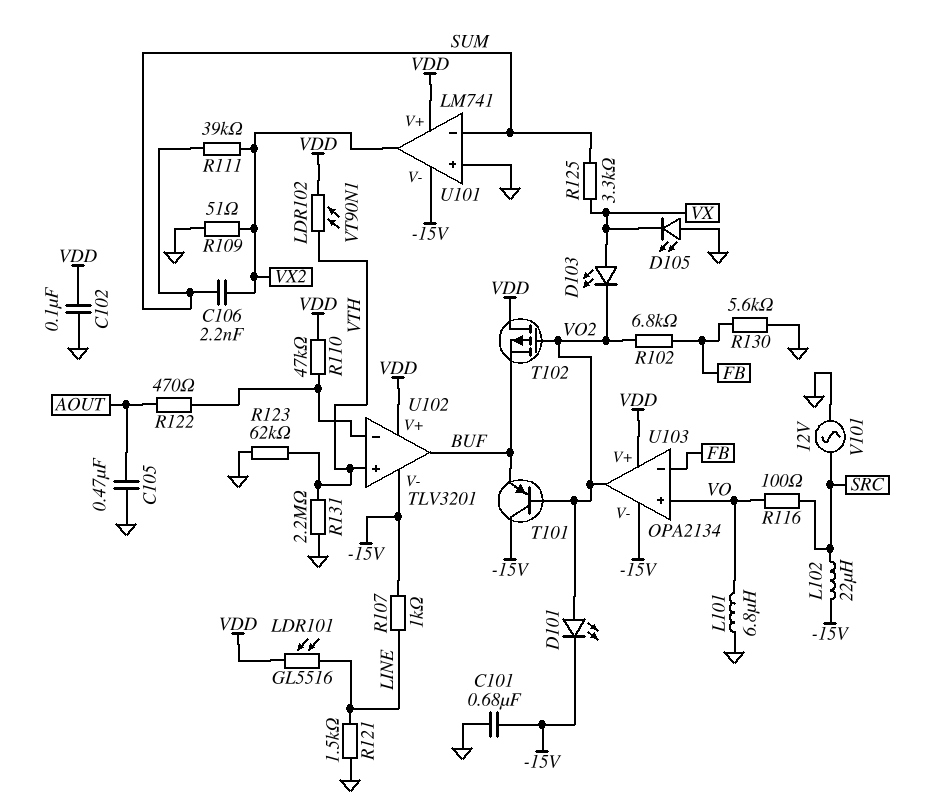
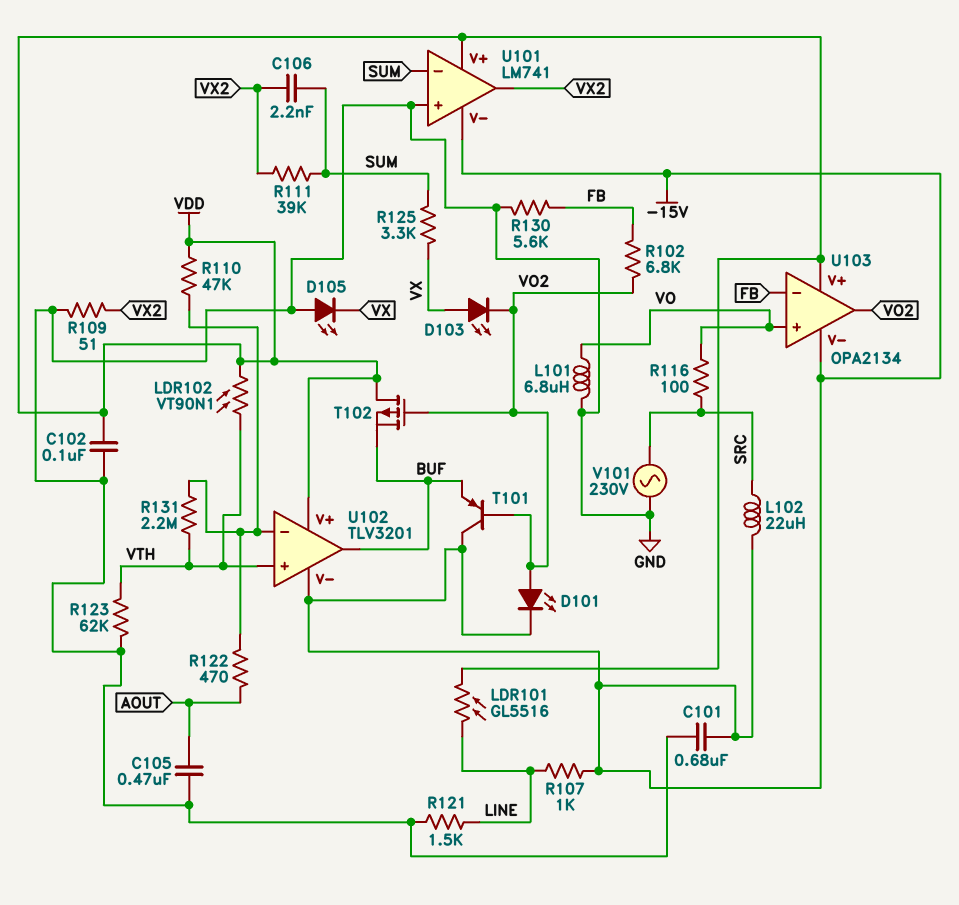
R131: 2.2M (GND, VTH) -> 2.2M (U102/in-, VTH)
V101: AC 12V (GND, SRC) -> AC 230V (GND, SRC)

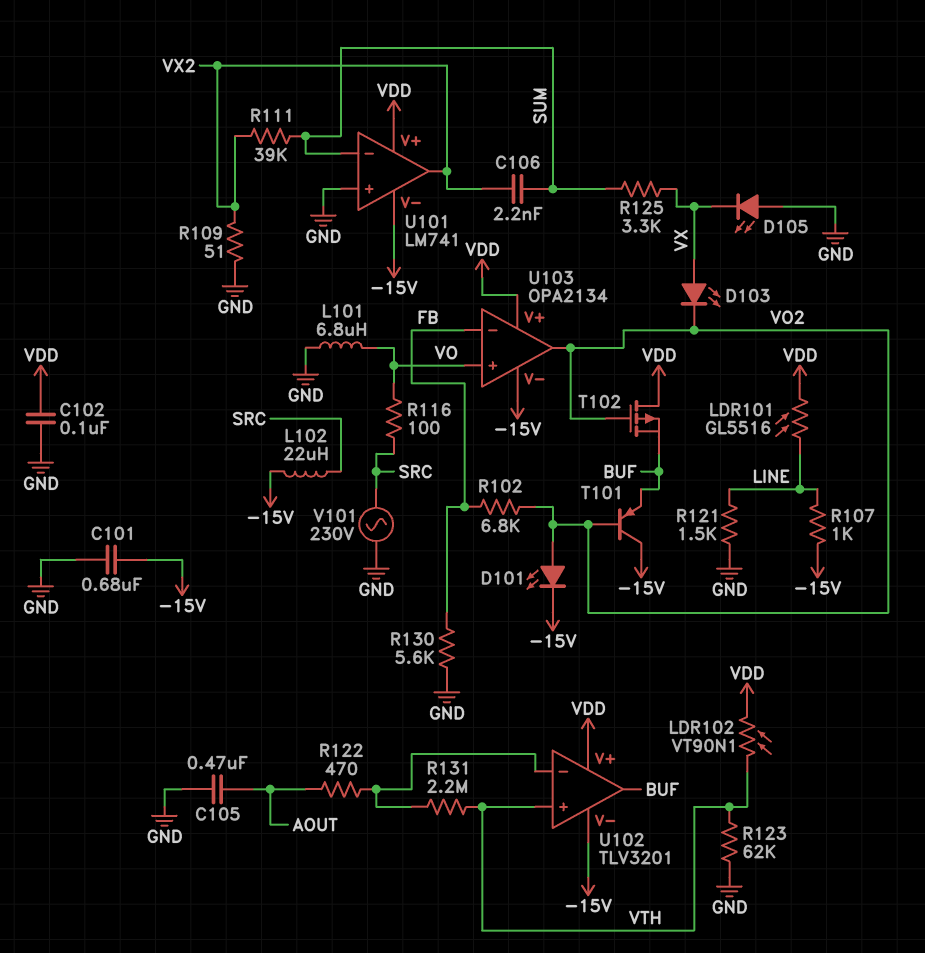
R110: 47k (U102/in-, VDD) -> none

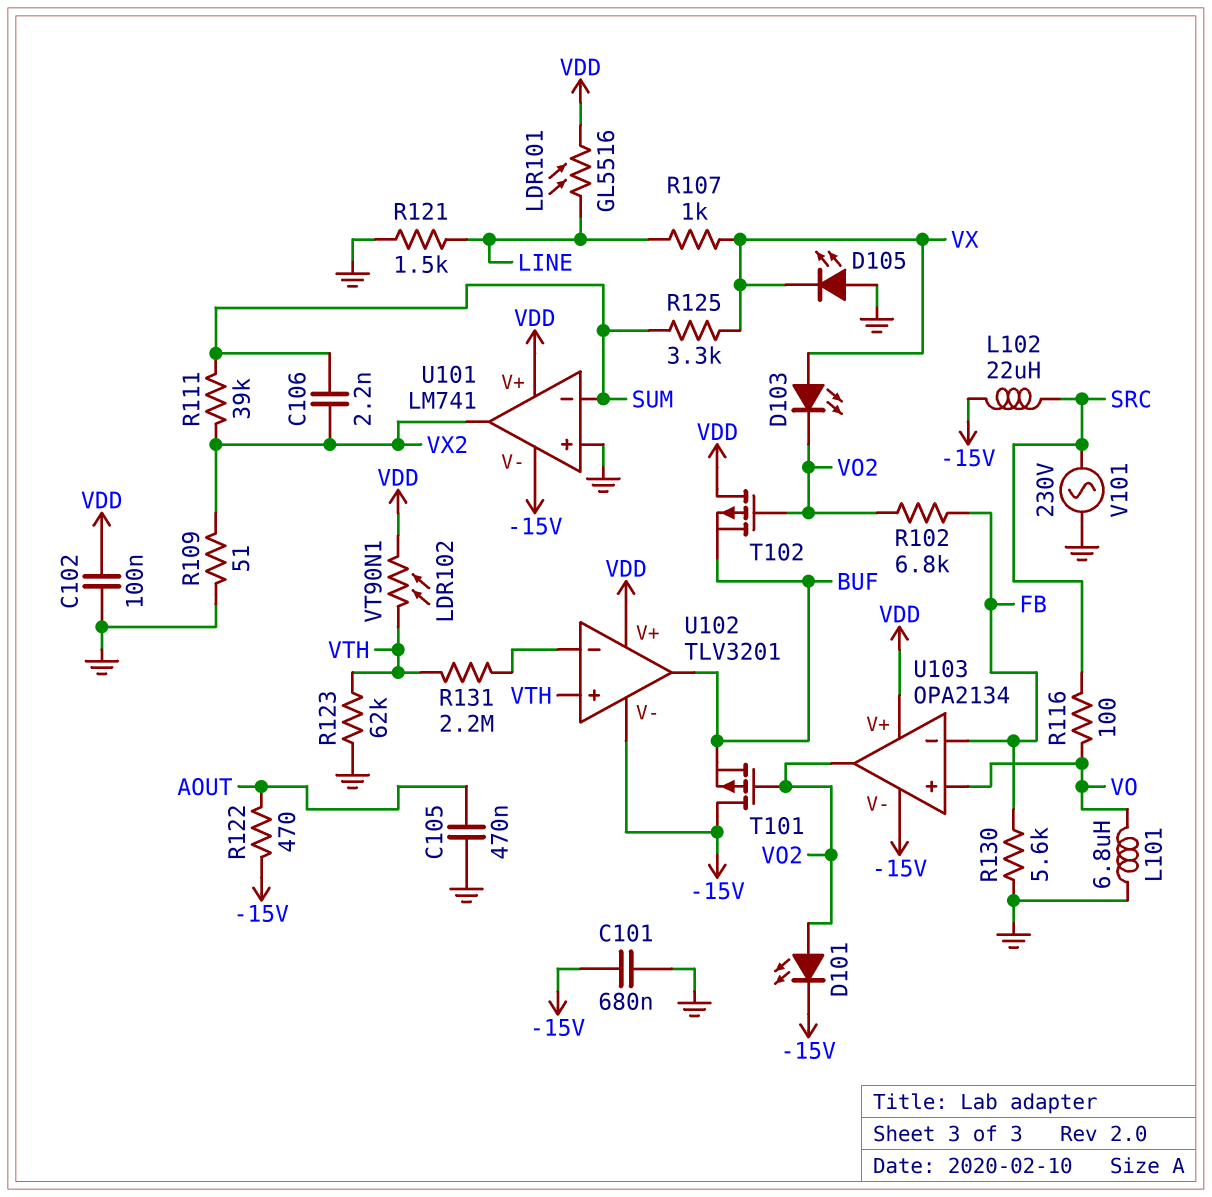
R107: 1k (-15V, LINE) -> 1k (LINE, VX)
R122: 470 (AOUT, U102/in-) -> 470 (-15V, AOUT)
T101: PNP (B VO2, C -15V, E BUF) -> PMOS (G VO2, D -15V, S BUF)

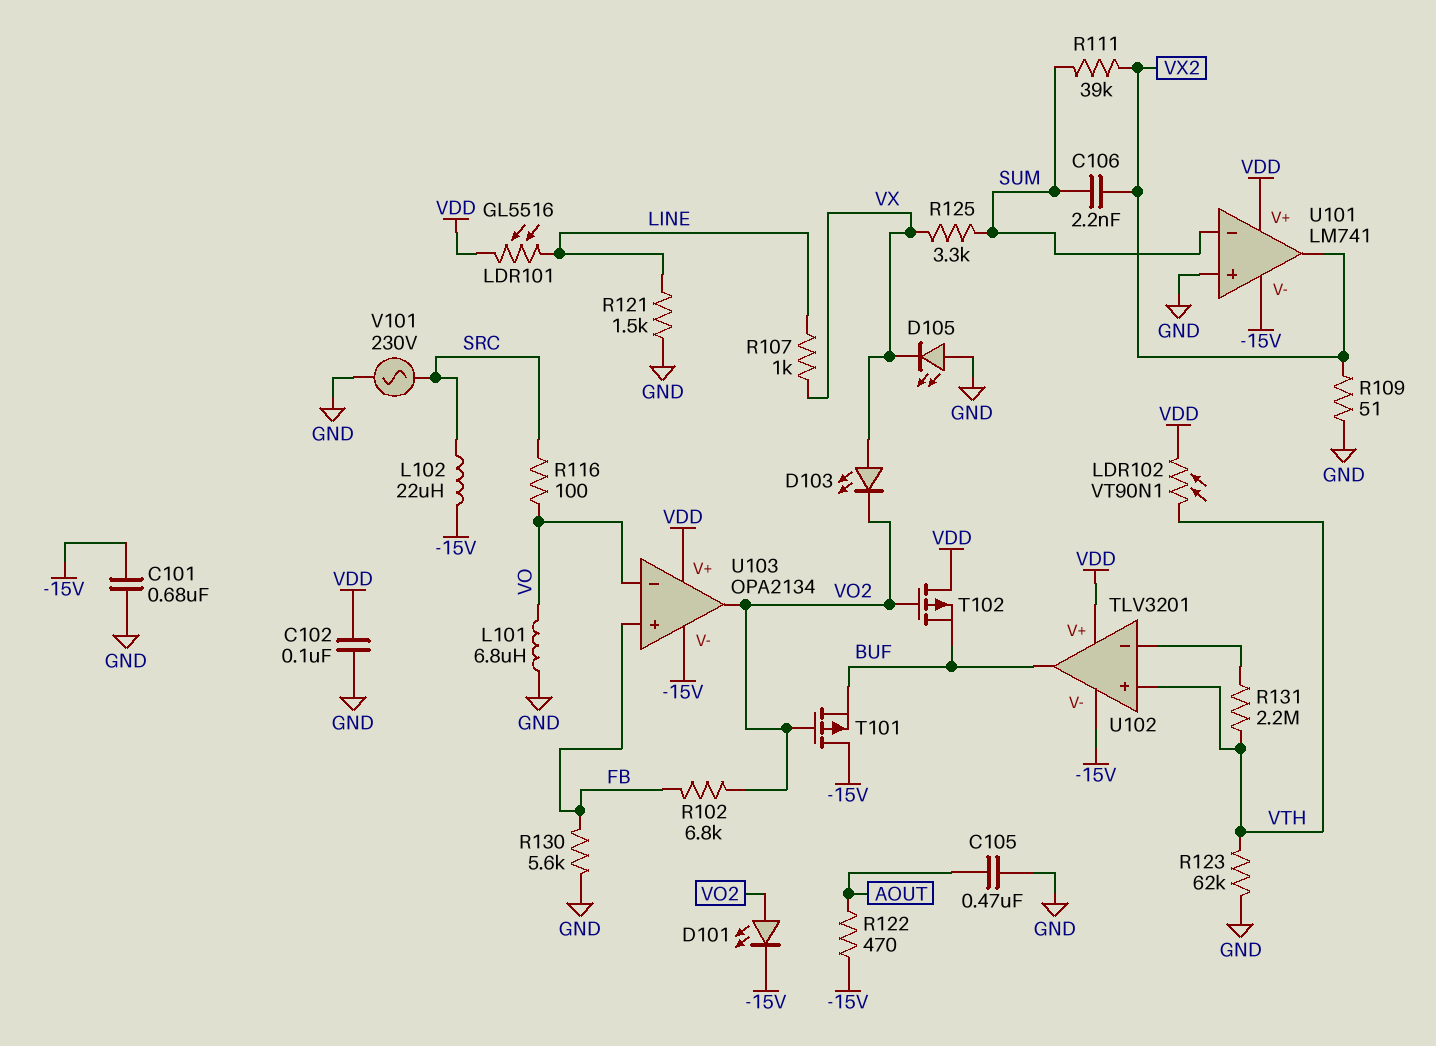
U103 pin in+: VO -> FB
U103 pin in-: FB -> VO

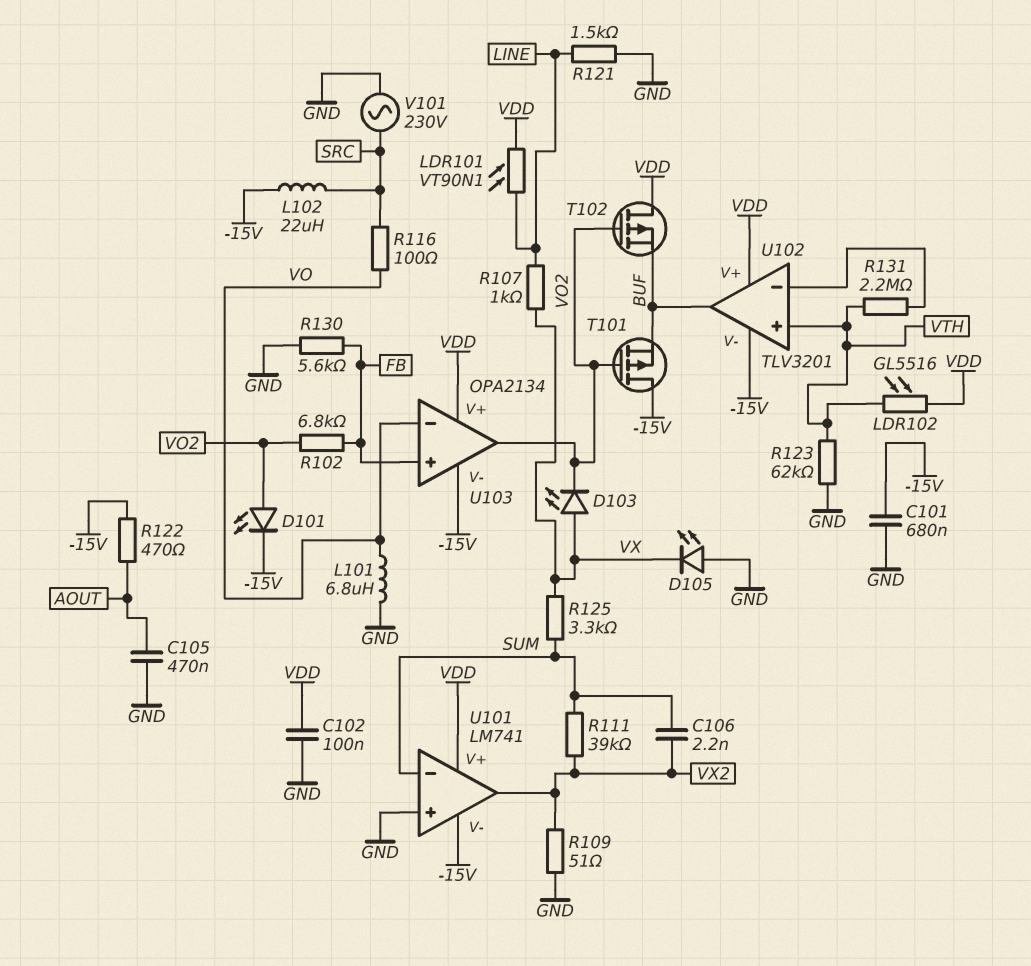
LDR101: GL5516 (LINE, VDD) -> VT90N1 (LINE, VDD)
LDR102: VT90N1 (VDD, VTH) -> GL5516 (VDD, VTH)

